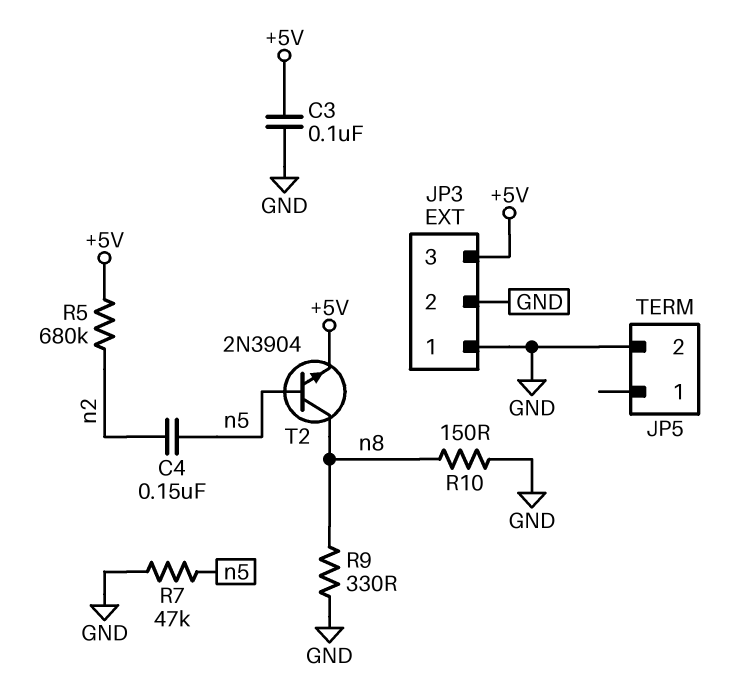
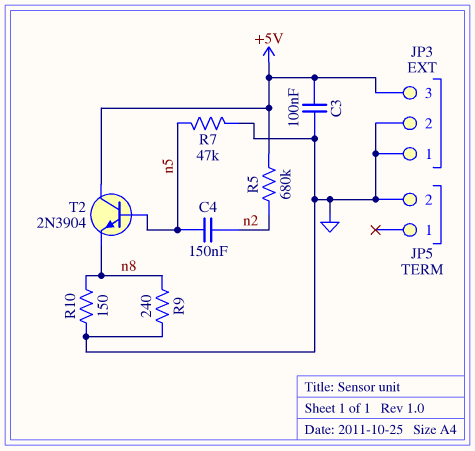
R9: 330 (GND, n8) -> 240 (GND, n8)
T2: NPN 2N3904 (B n5, C n8, E +5V) -> NPN 2N3904 (B n5, C +5V, E n8)

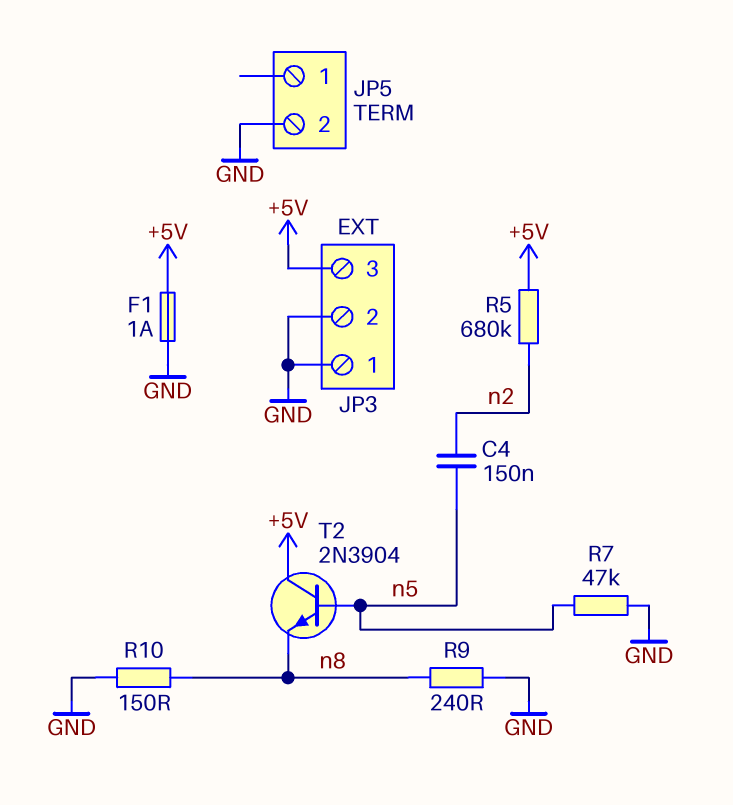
C3: 100nF (+5V, GND) -> none
F1: none -> 1A (+5V, GND)

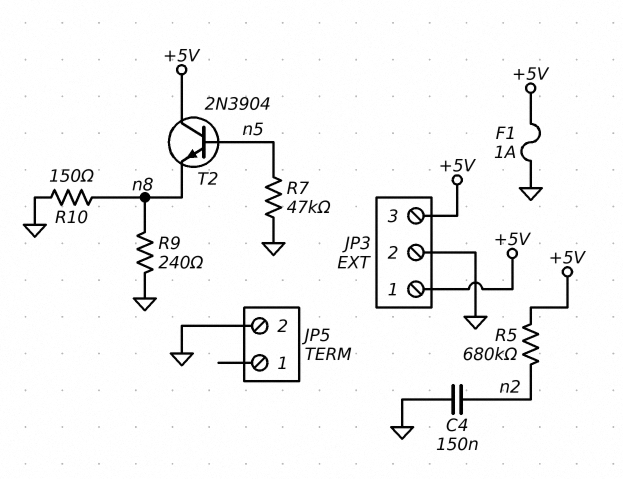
C4: 150nF (n2, n5) -> 150nF (GND, n2)
JP3 pin 1: GND -> +5V

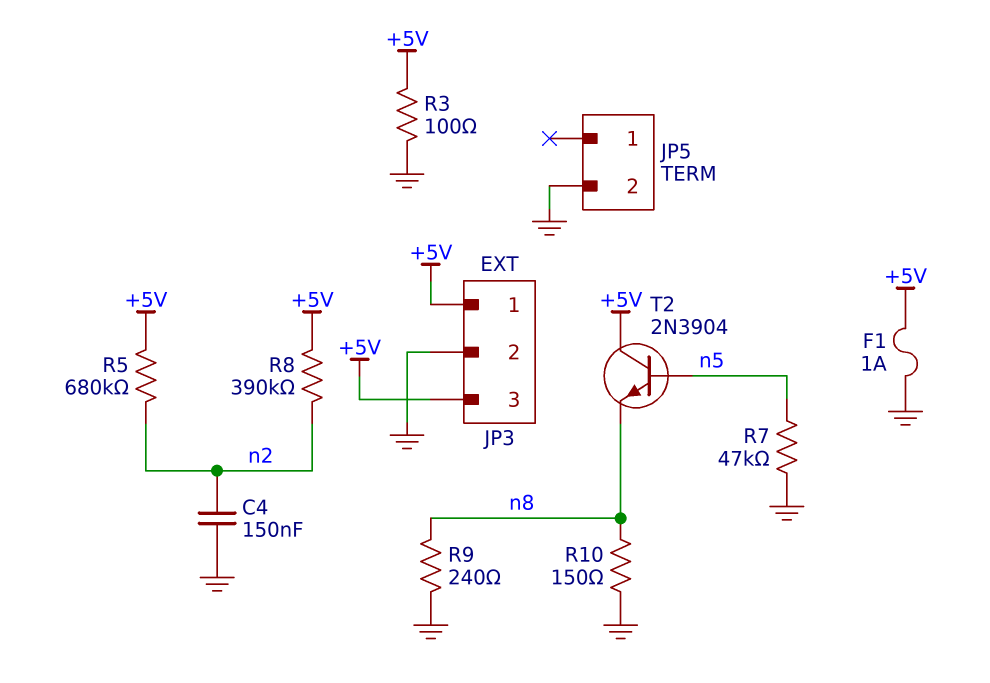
R3: none -> 100 (+5V, GND)
R8: none -> 390k (+5V, n2)

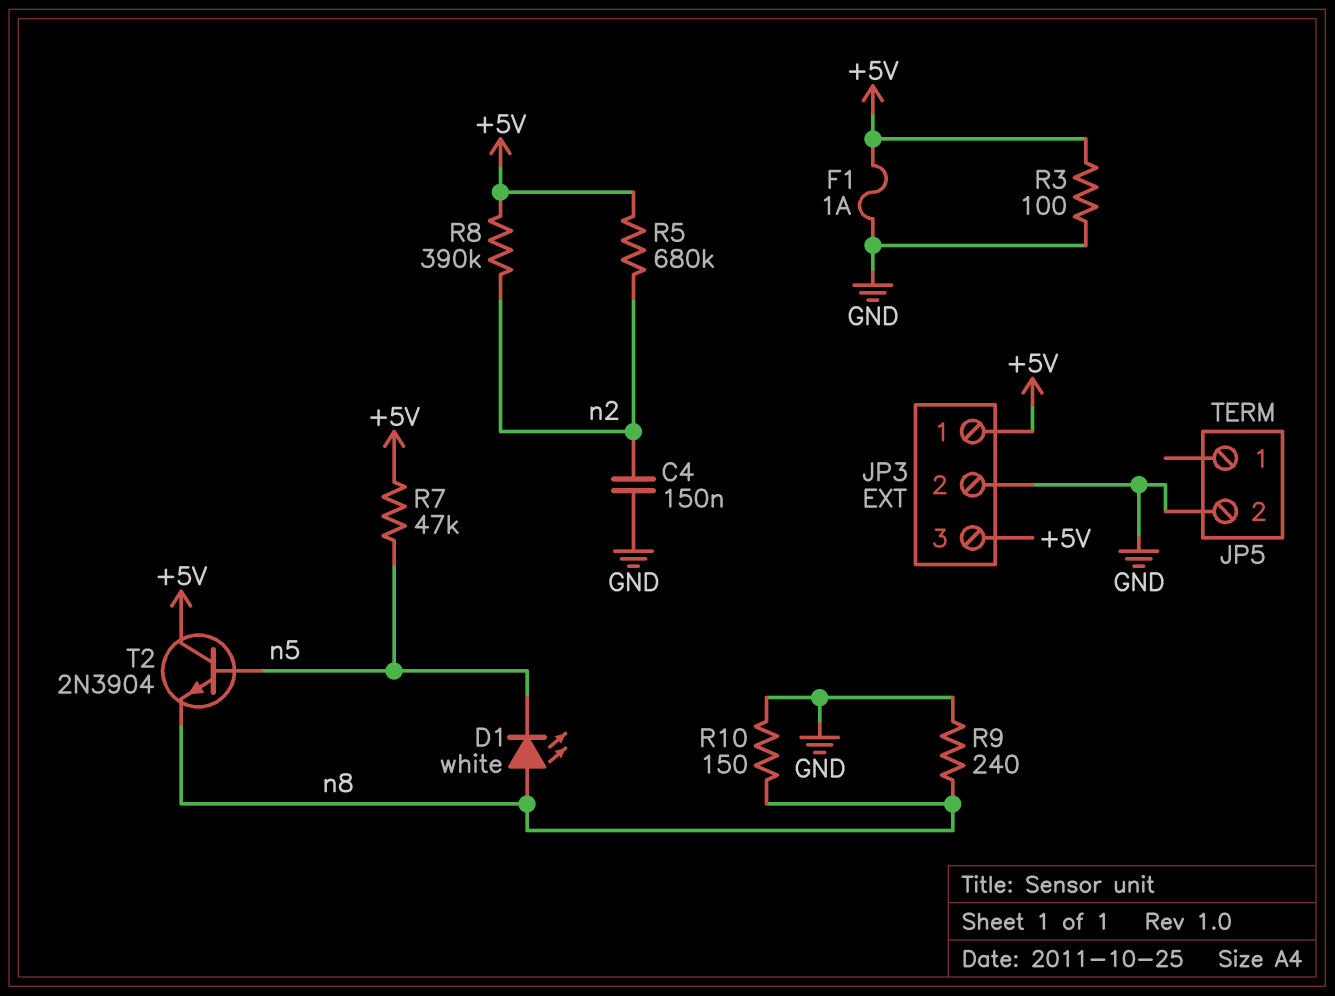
D1: none -> LED white (A n8, K n5)
R7: 47k (GND, n5) -> 47k (+5V, n5)

